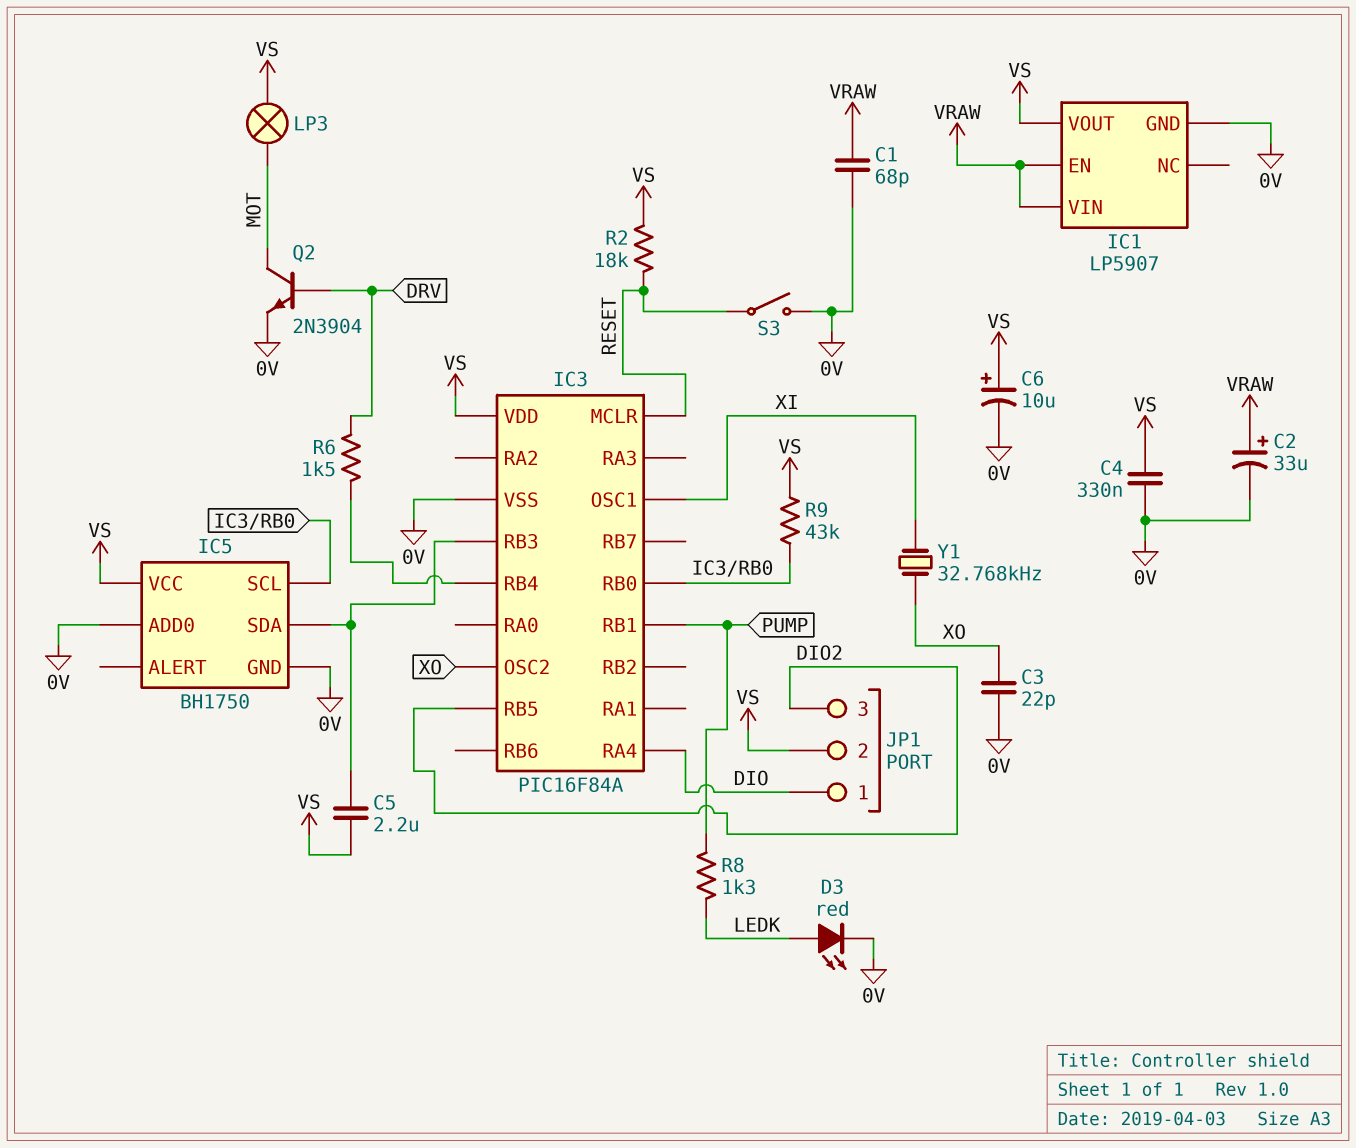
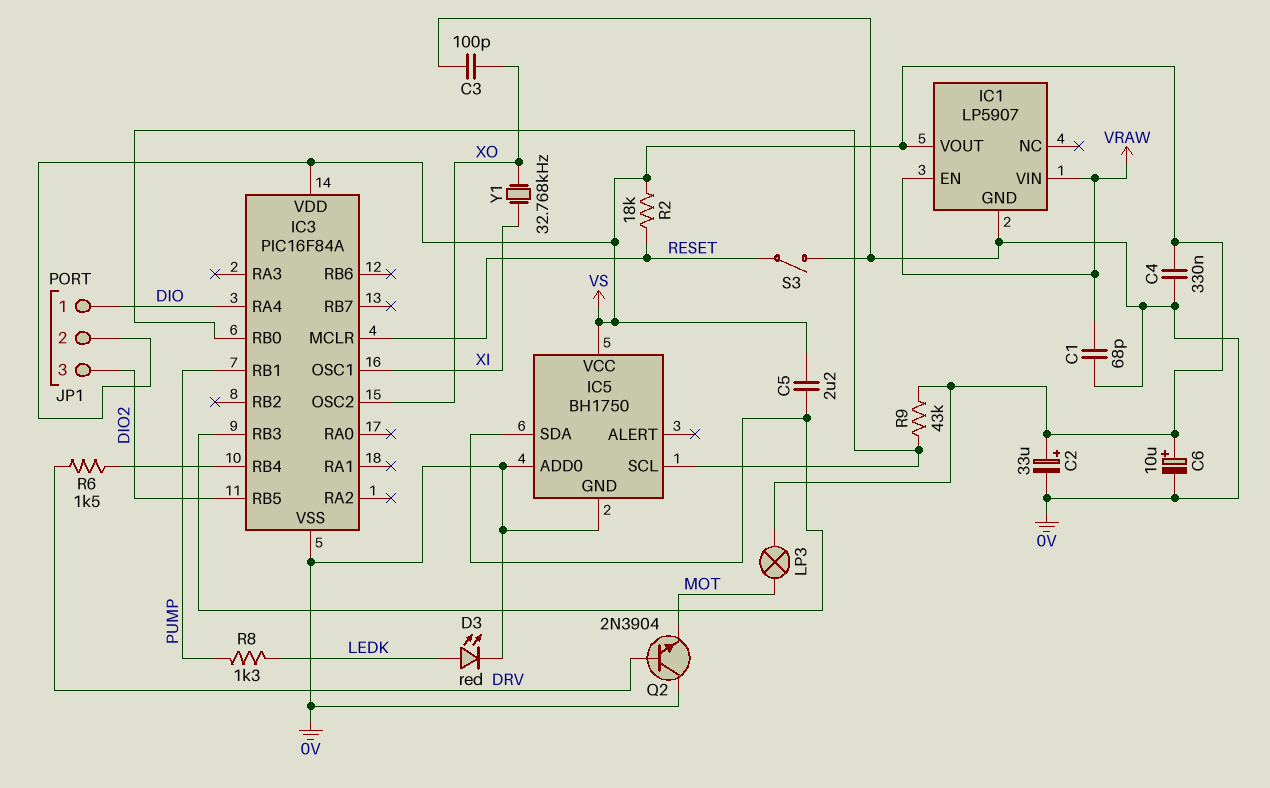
C2: 33uF (plus VRAW, minus 0V) -> 33uF (plus VS, minus 0V)
C3: 22pF (0V, XO) -> 100pF (0V, XO)
Q2: NPN 2N3904 (B DRV, C MOT, E 0V) -> NPN 2N3904 (B DRV, C 0V, E MOT)

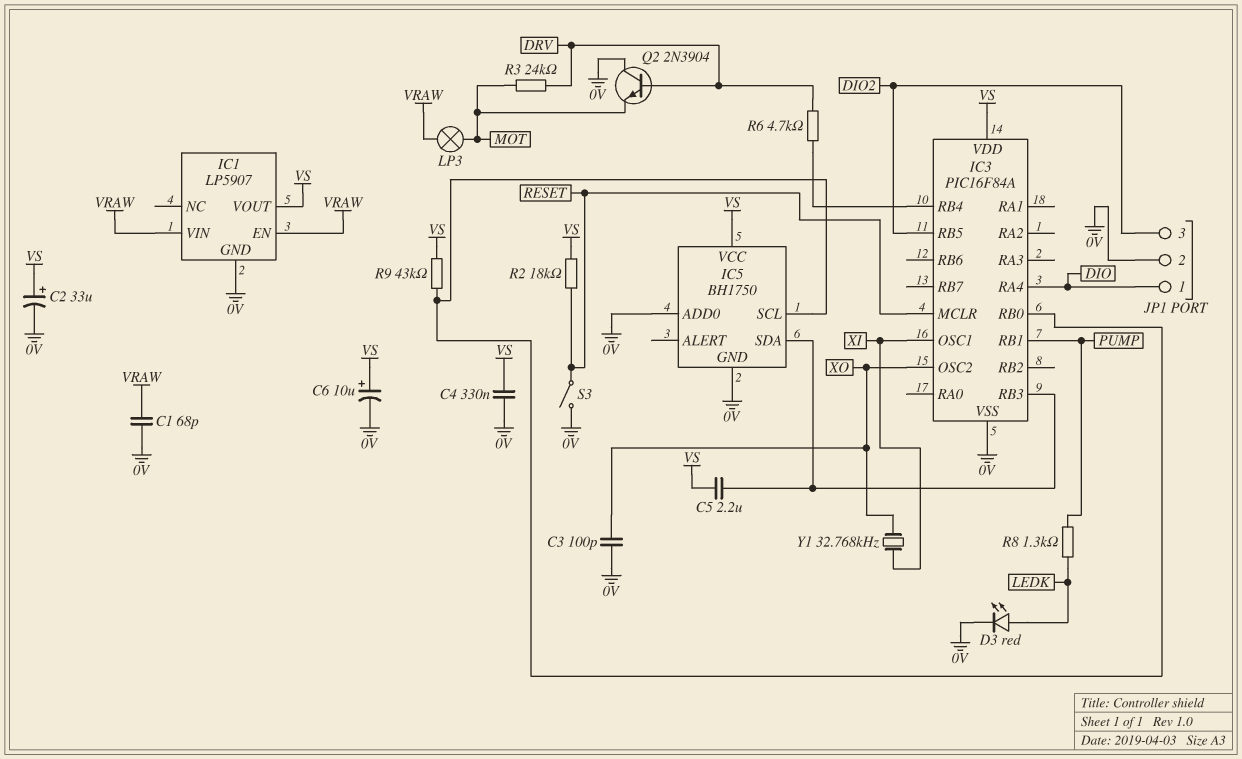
JP1 pin 2: VS -> 0V
LP3: lamp (MOT, VS) -> lamp (MOT, VRAW)
R3: none -> 24k (DRV, MOT)
R6: 1.5k (DRV, IC3/RB4) -> 4.7k (DRV, IC3/RB4)

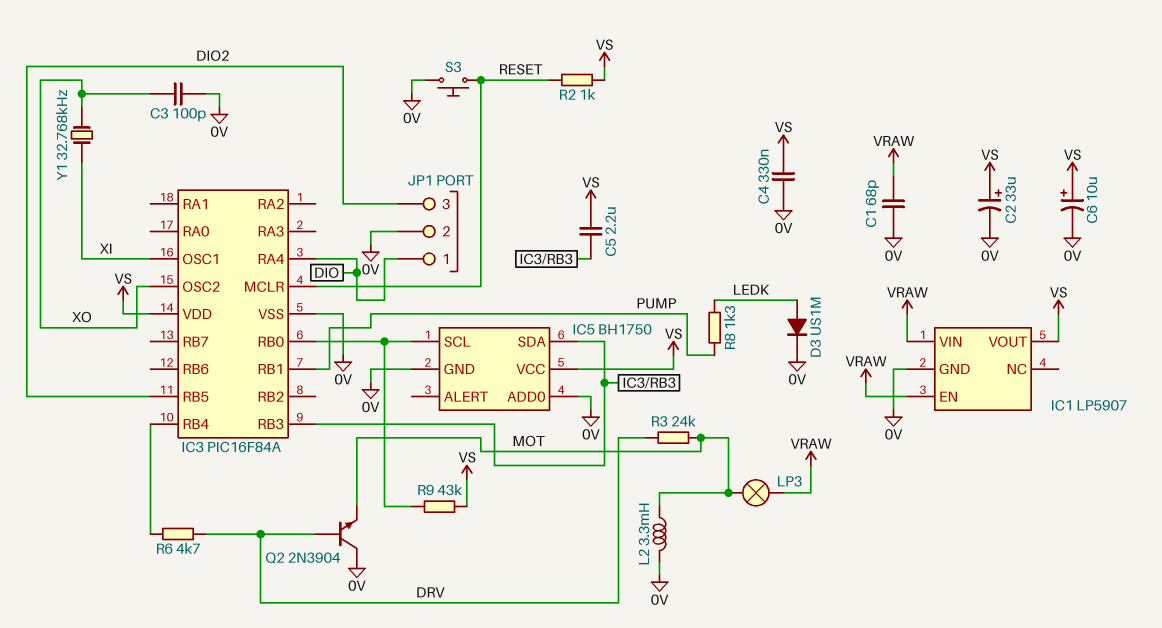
D3: LED red (A LEDK, K 0V) -> diode US1M (A LEDK, K 0V)
L2: none -> 3.3mH (0V, MOT)
R2: 18k (RESET, VS) -> 1k (RESET, VS)
S3: switch (0V, RESET) -> button (0V, RESET)

